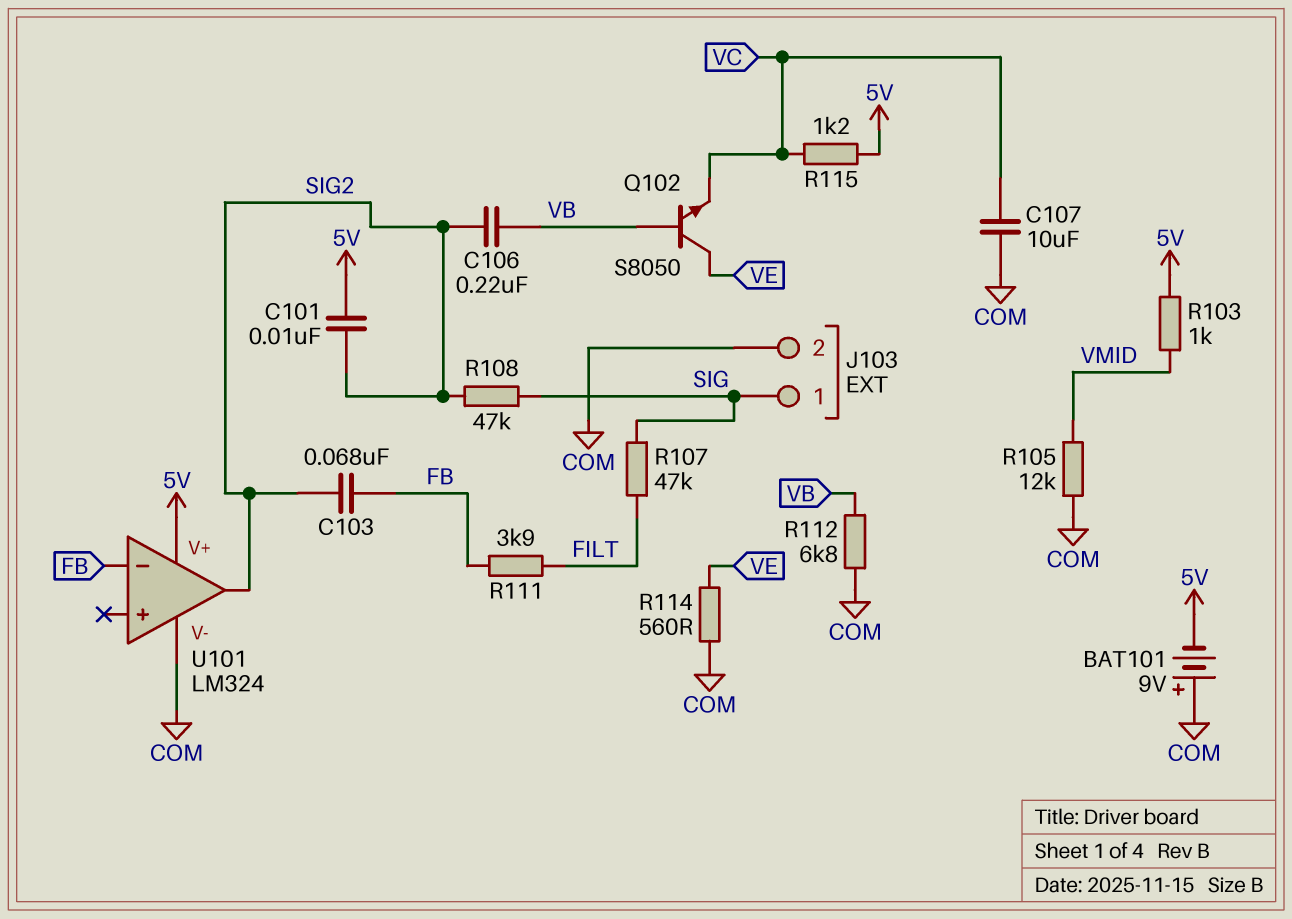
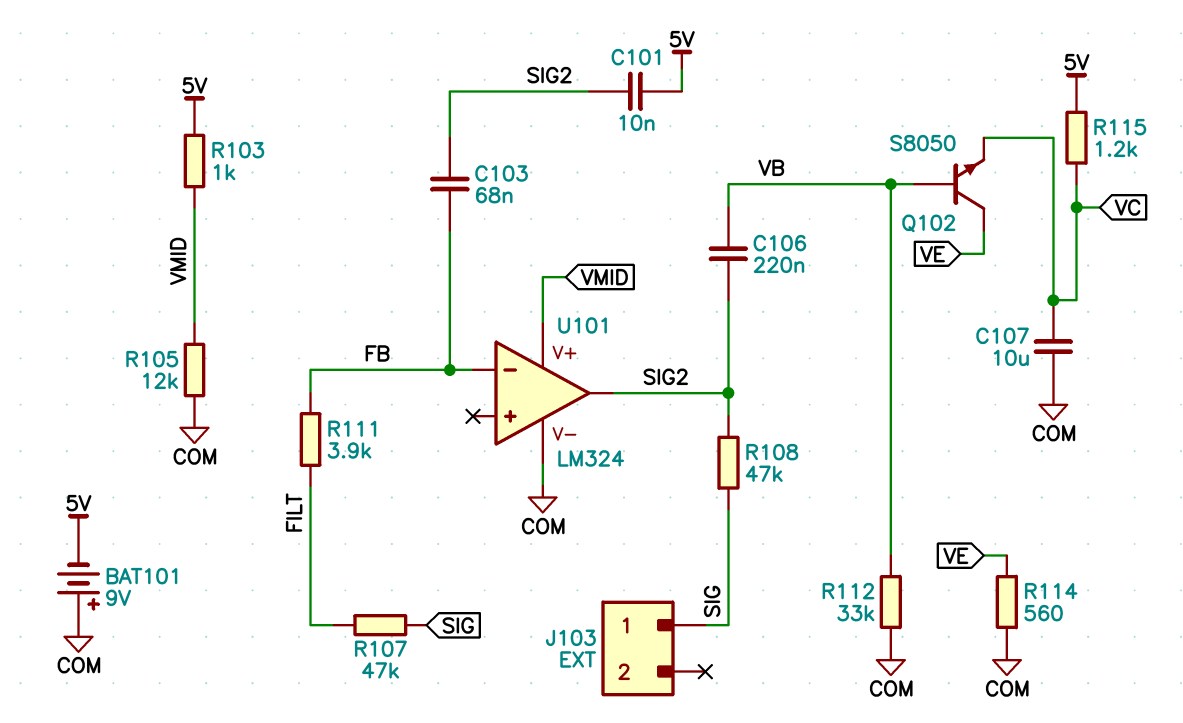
J103 pin 2: COM -> none
R112: 6.8k (COM, VB) -> 33k (COM, VB)
U101 pin V+: 5V -> VMID

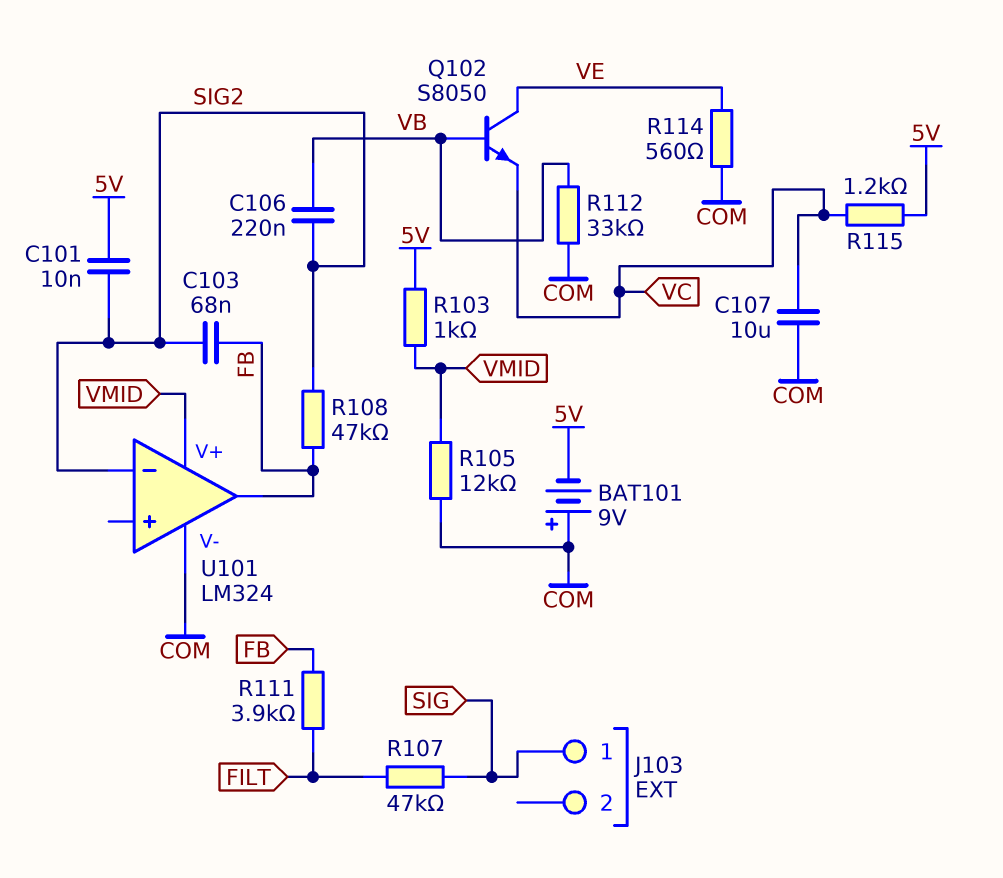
R108: 47k (SIG, SIG2) -> 47k (FB, SIG2)
U101 pin in-: FB -> SIG2
U101 pin out: SIG2 -> FB

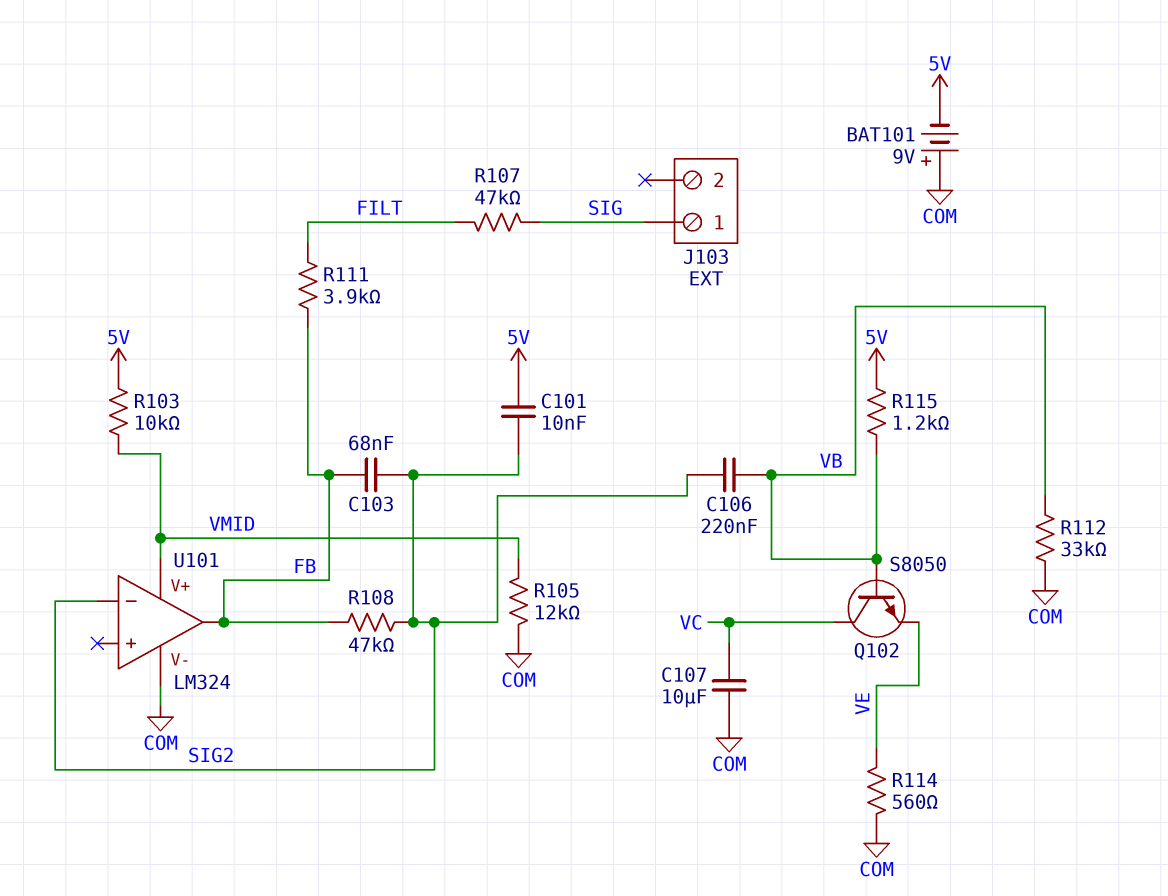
Q102: NPN S8050 (B VB, C VE, E VC) -> NPN S8050 (B VB, C VC, E VE)
R103: 1k (5V, VMID) -> 10k (5V, VMID)
R115: 1.2k (5V, VC) -> 1.2k (5V, VB)

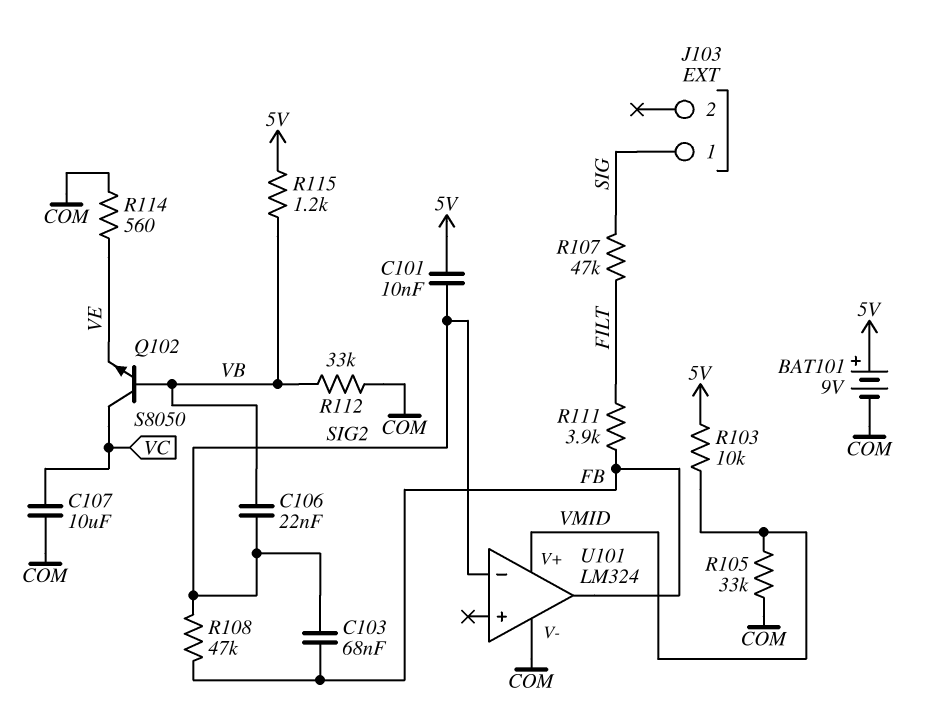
BAT101: 9V (plus COM, minus 5V) -> 9V (plus 5V, minus COM)
C106: 220nF (SIG2, VB) -> 22nF (SIG2, VB)
R105: 12k (COM, VMID) -> 33k (COM, VMID)

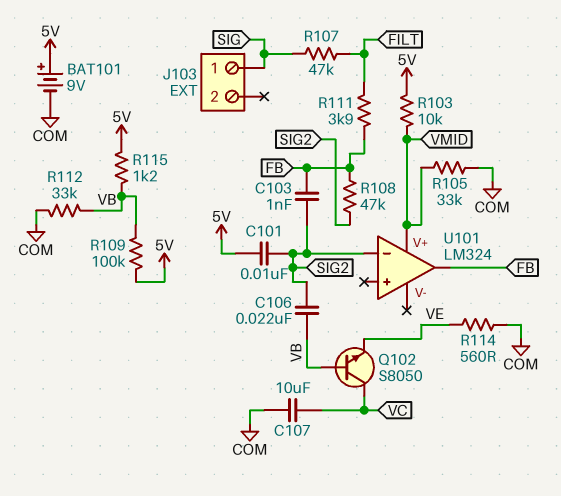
C103: 68nF (FB, SIG2) -> 1nF (FB, SIG2)
R109: none -> 100k (5V, VB)
U101 pin V-: COM -> none

